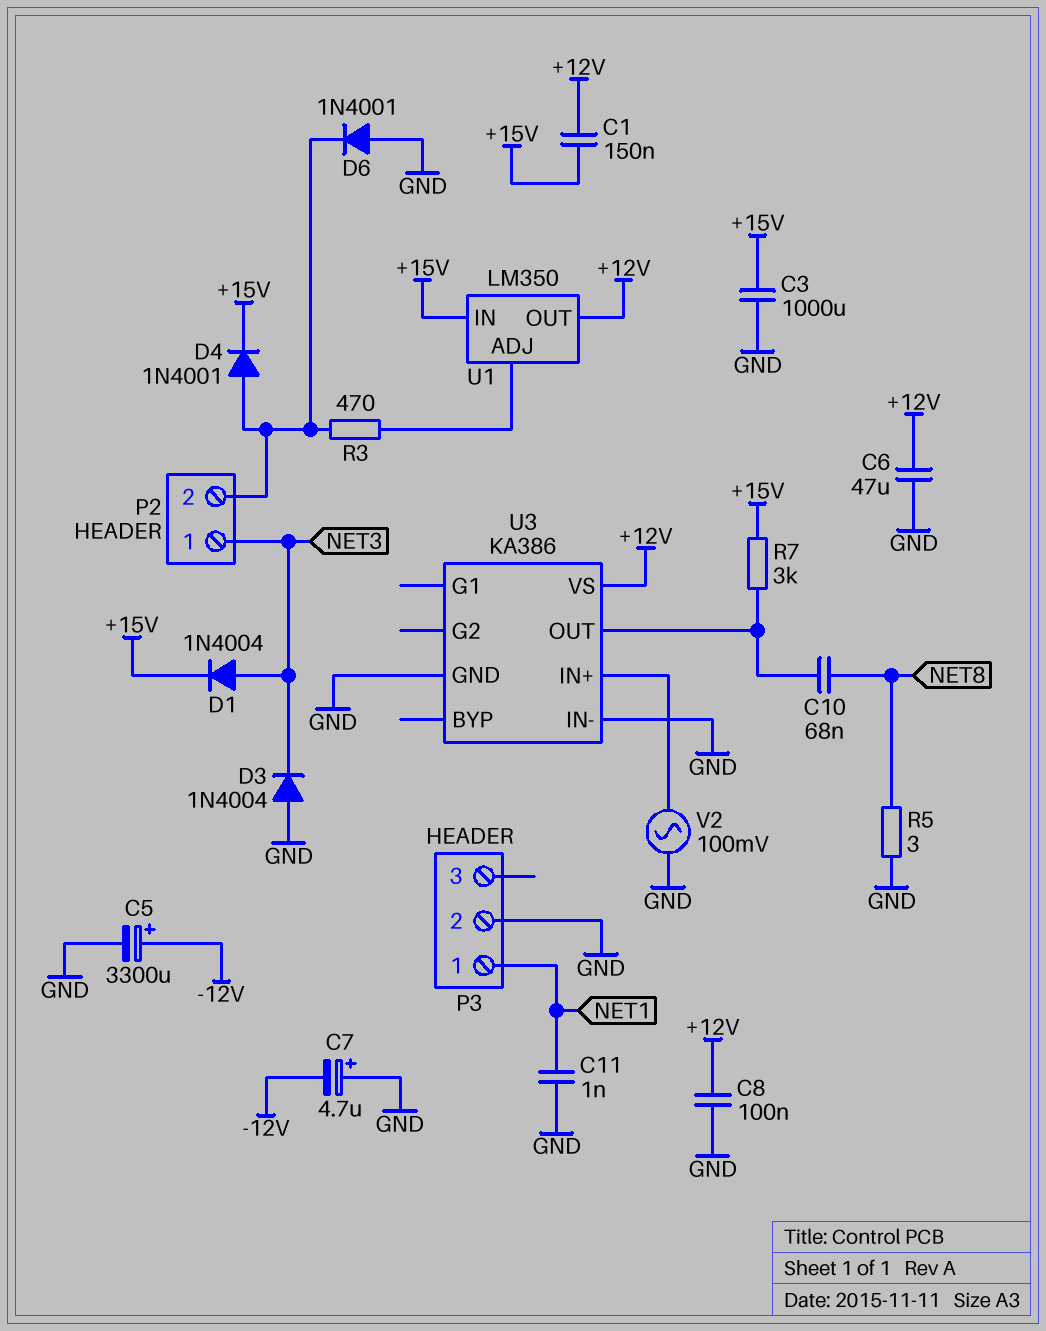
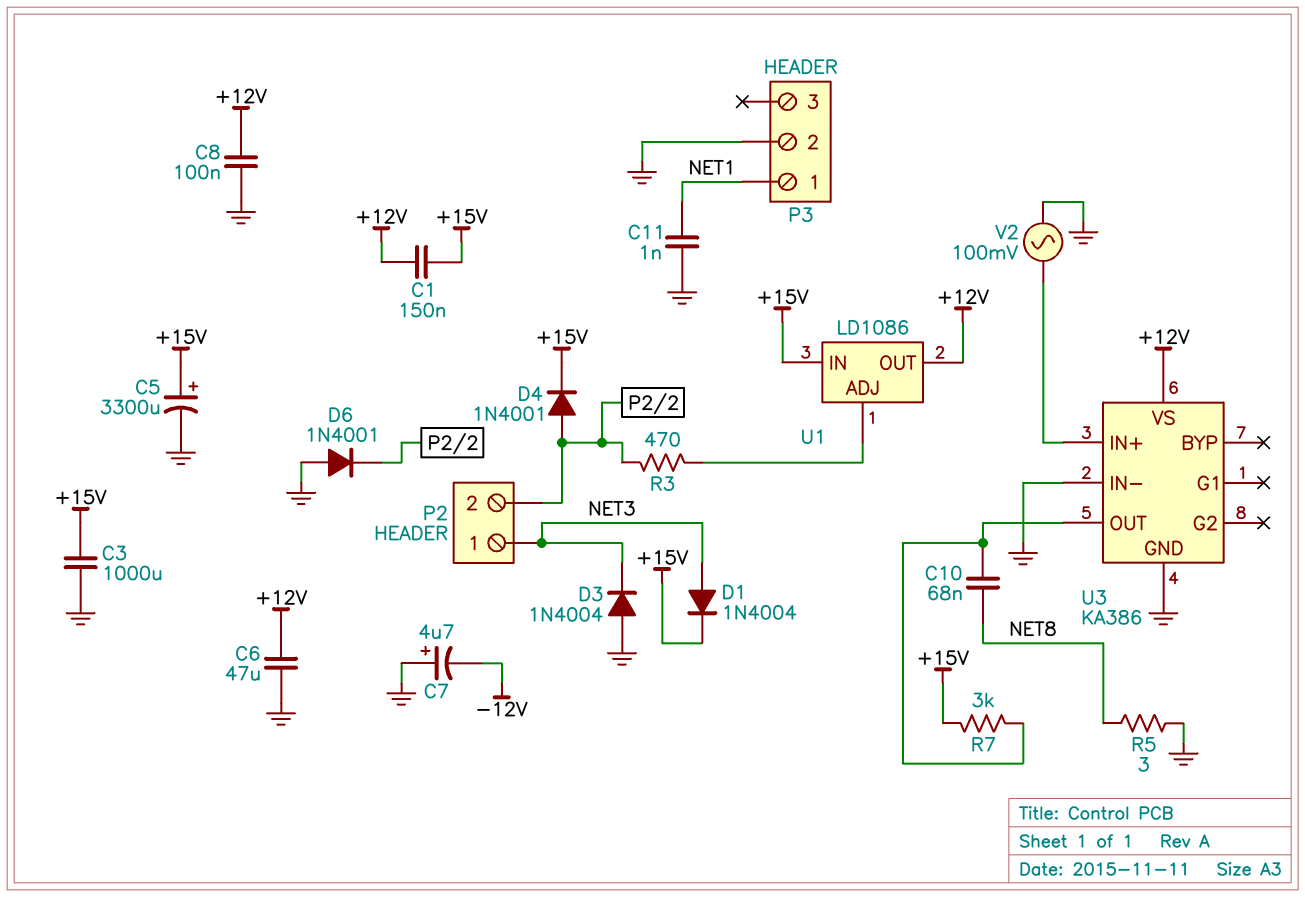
C5: 3300uF (plus -12V, minus GND) -> 3300uF (plus +15V, minus GND)
U1: LM350 -> LD1086

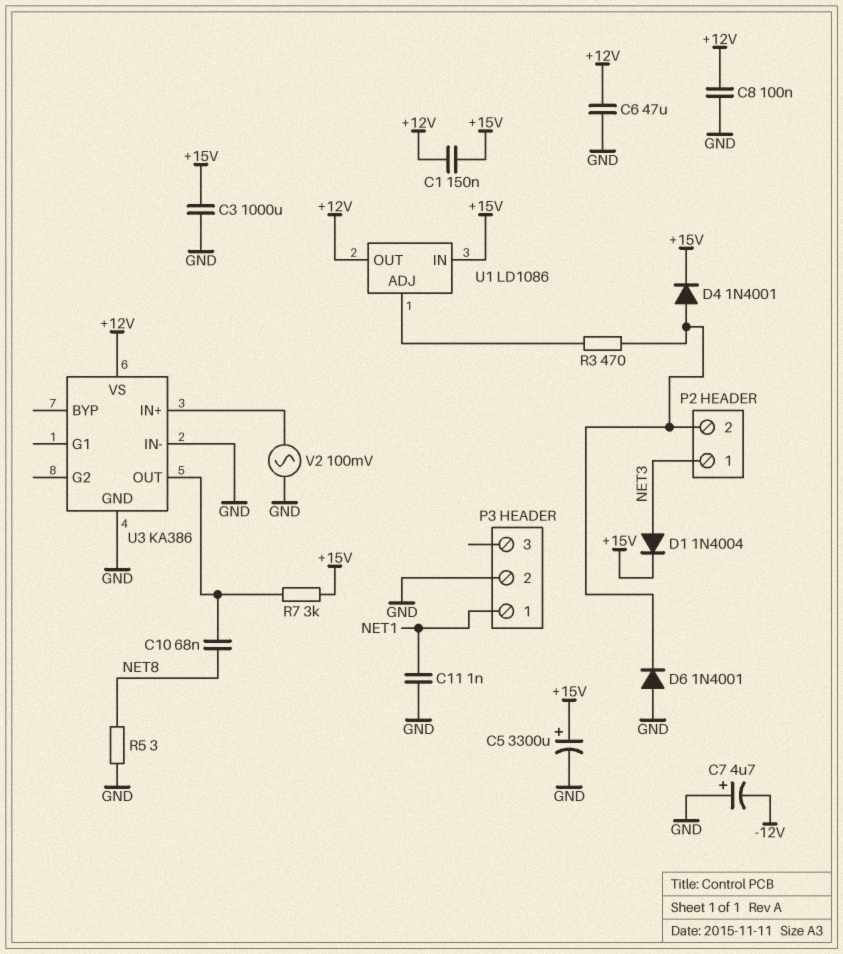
D3: diode 1N4004 (A GND, K NET3) -> none

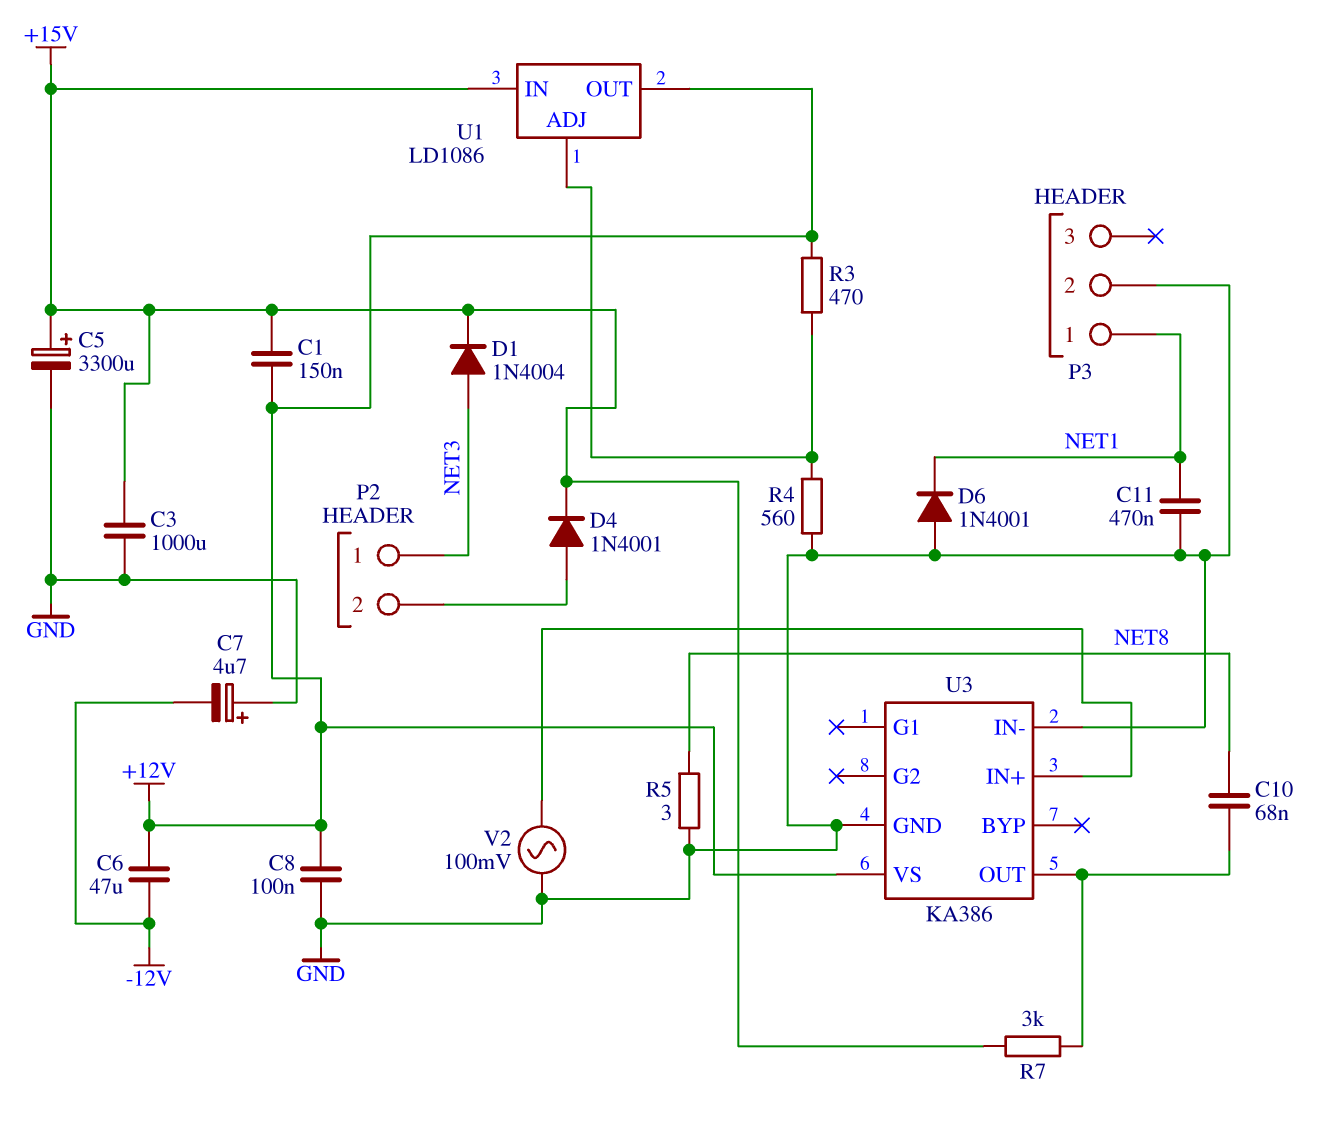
C6: 47uF (+12V, GND) -> 47uF (+12V, -12V)
C11: 1nF (GND, NET1) -> 470nF (GND, NET1)
D6: diode 1N4001 (A GND, K P2/2) -> diode 1N4001 (A GND, K NET1)
R3: 470 (P2/2, U1/ADJ) -> 470 (+12V, U1/ADJ)
R4: none -> 560 (GND, U1/ADJ)

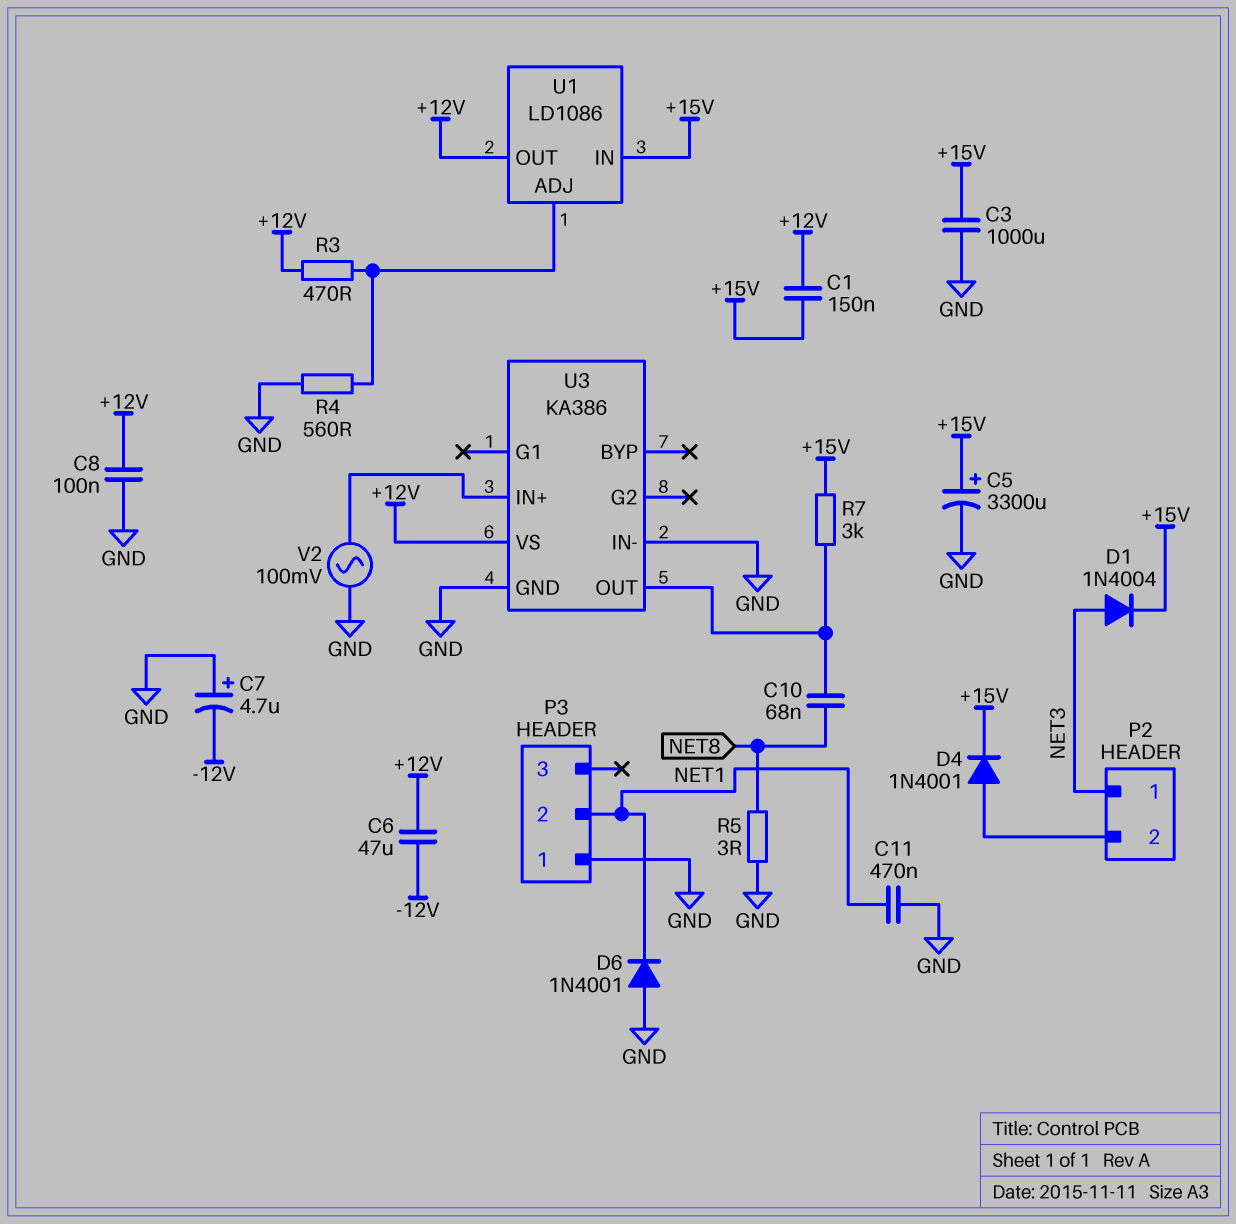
P3 pin 1: NET1 -> GND
P3 pin 2: GND -> NET1

